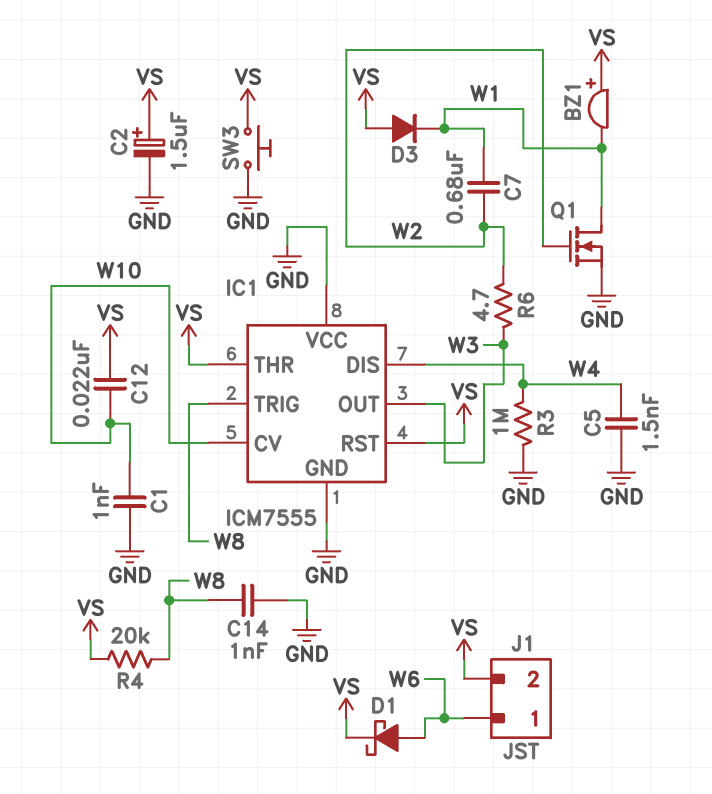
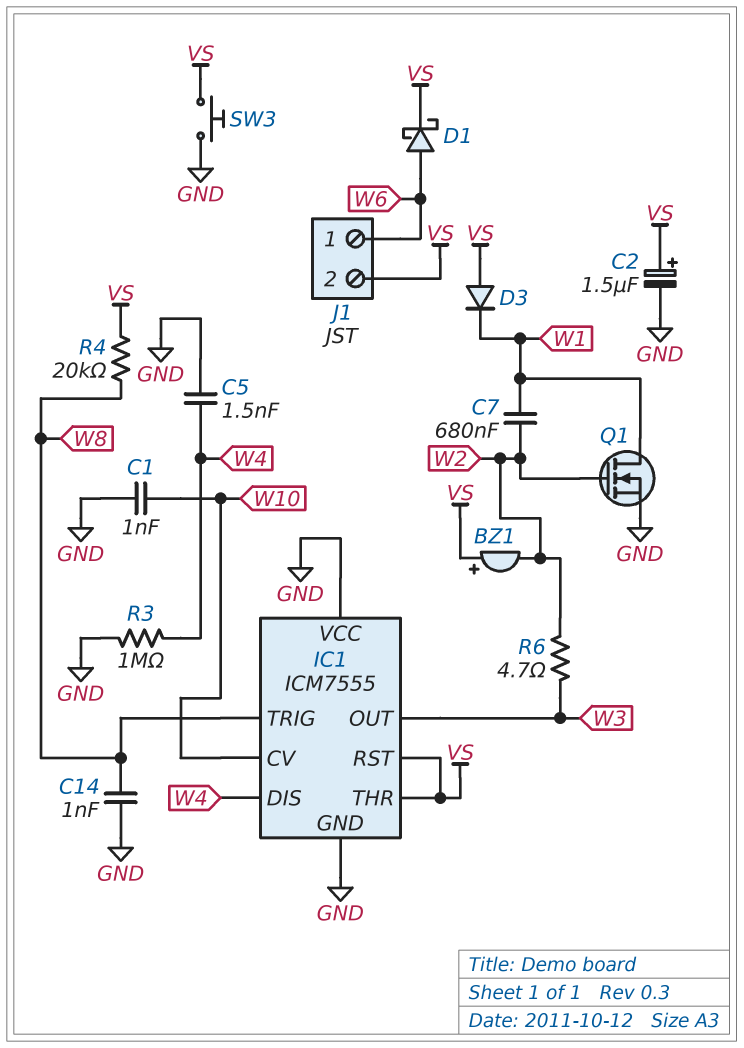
BZ1: buzzer (plus VS, minus W1) -> buzzer (plus VS, minus W2)
C12: 22nF (VS, W10) -> none

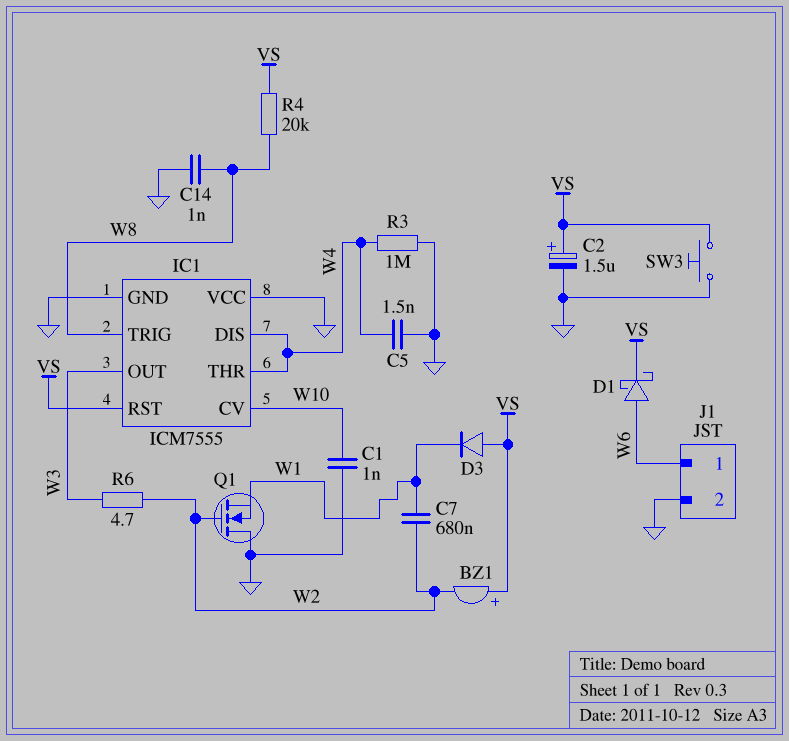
IC1 pin THR: VS -> W4
J1 pin 2: VS -> GND
Q1: NMOS (G W2, D W1, S GND) -> NMOS (G W2, D GND, S W1)

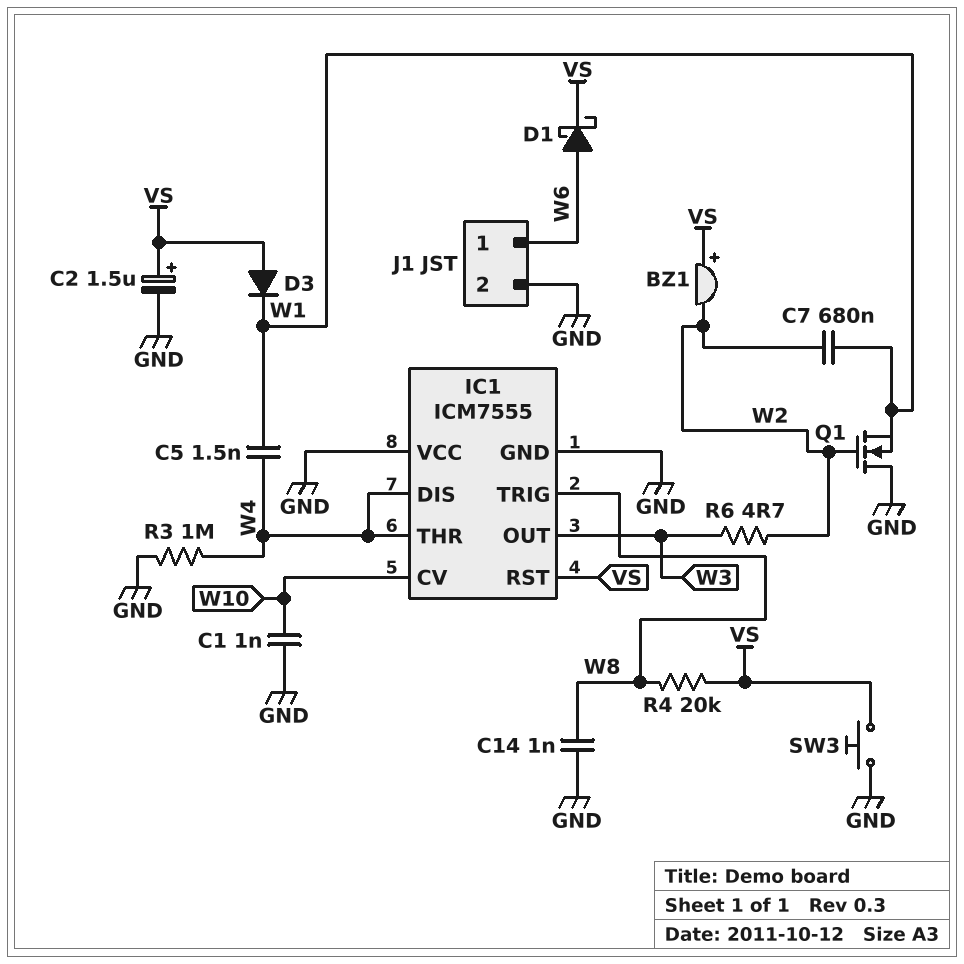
C5: 1.5nF (GND, W4) -> 1.5nF (W1, W4)

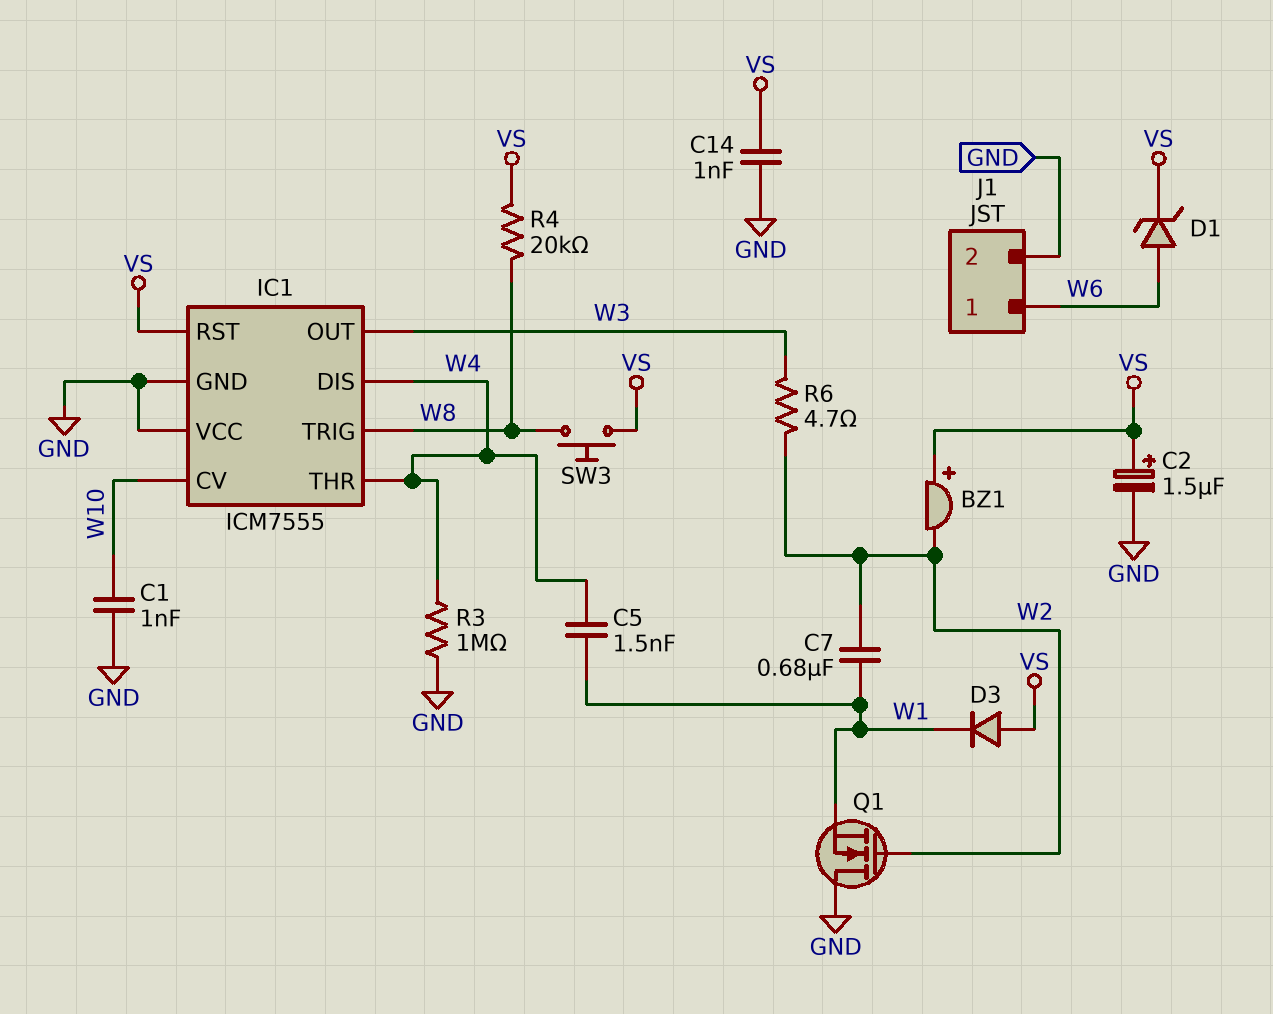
C14: 1nF (GND, W8) -> 1nF (GND, VS)
D1: schottky (A W6, K VS) -> zener (A W6, K VS)
SW3: button (GND, VS) -> button (VS, W8)

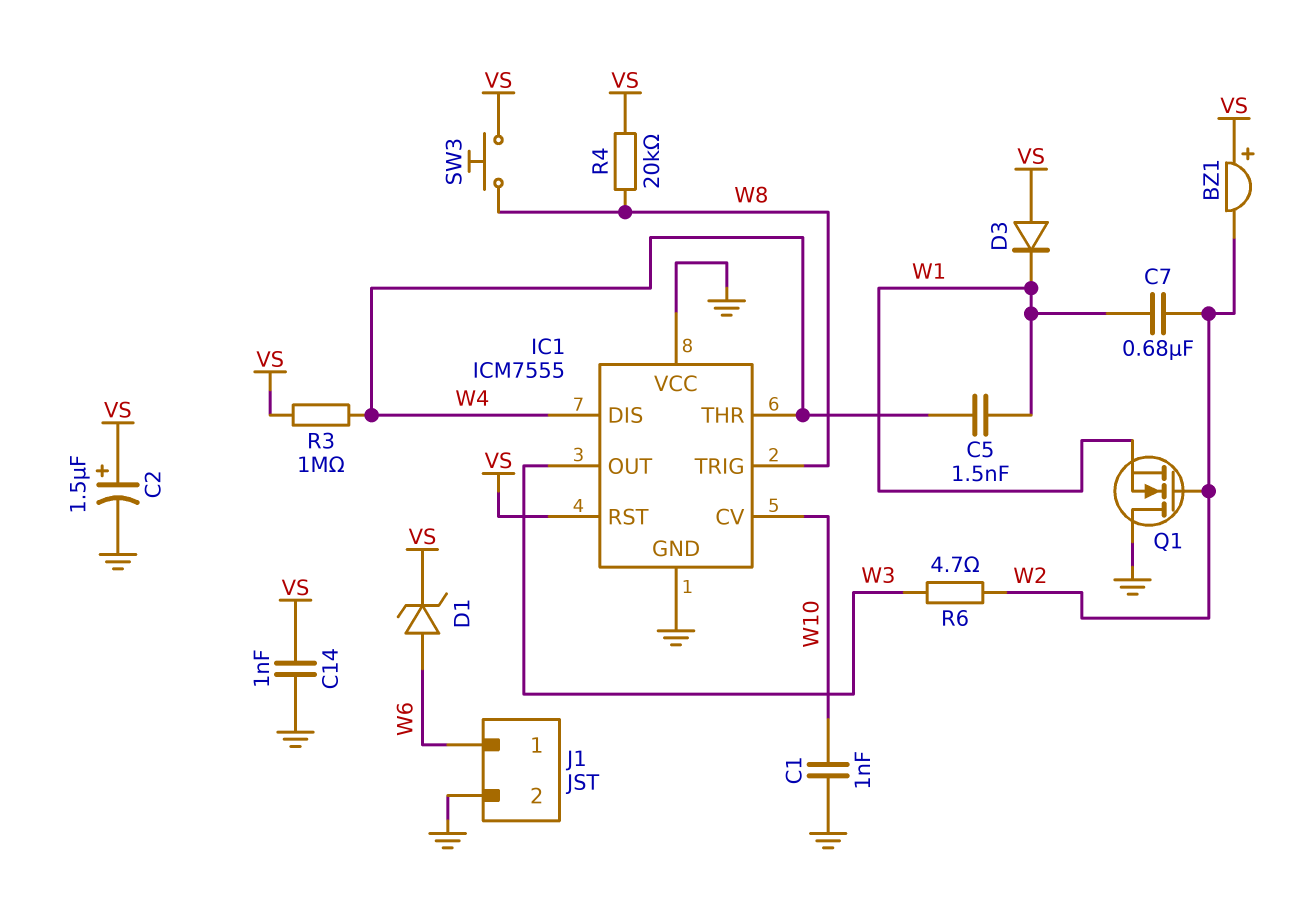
R3: 1M (GND, W4) -> 1M (VS, W4)

